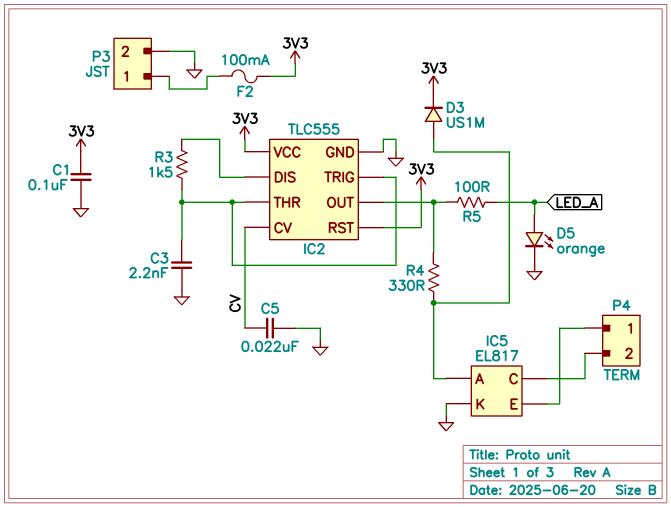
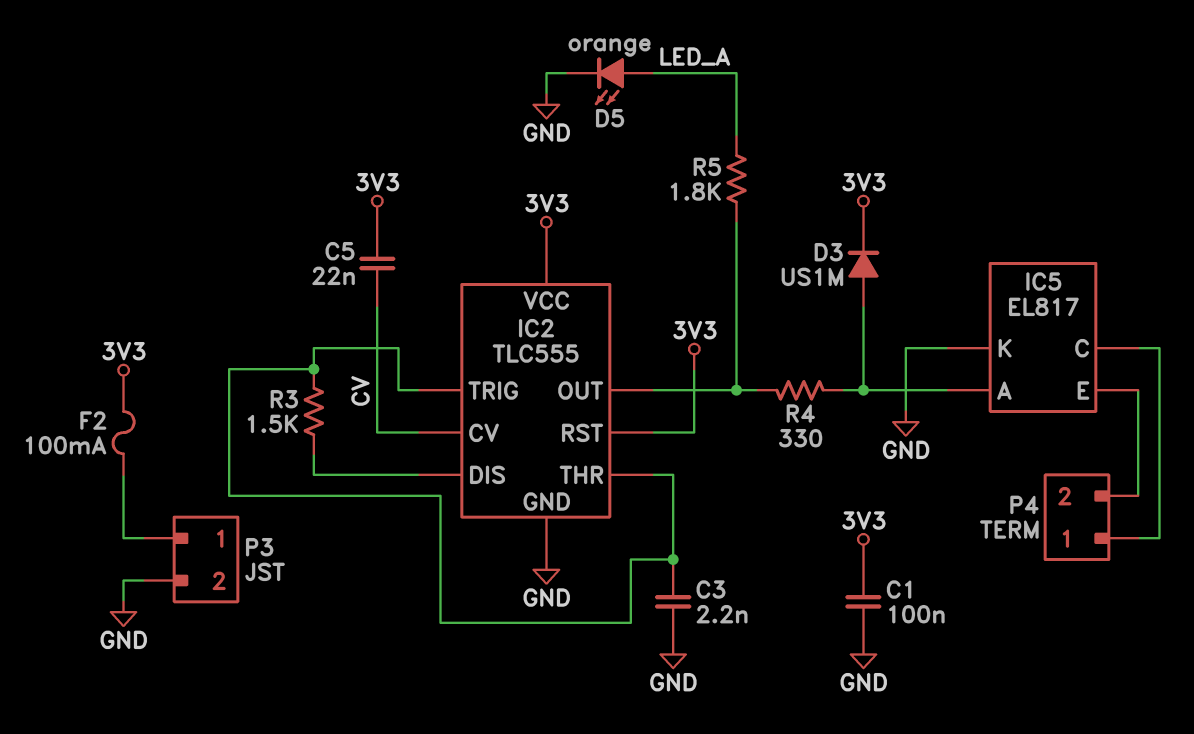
C5: 22nF (CV, GND) -> 22nF (3V3, CV)
P4 pin 1: IC5/E -> IC5/C
P4 pin 2: IC5/C -> IC5/E
R5: 100 (IC2/OUT, LED_A) -> 1.8k (IC2/OUT, LED_A)

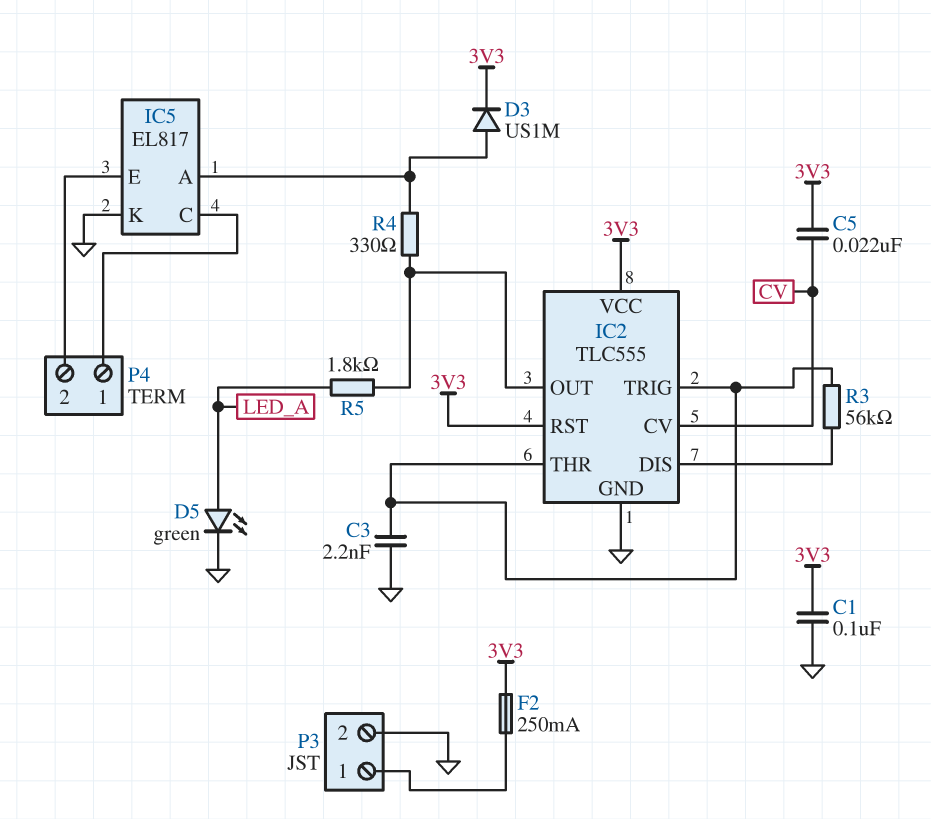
D5: LED orange (A LED_A, K GND) -> LED green (A LED_A, K GND)
F2: 100mA (3V3, P3/1) -> 250mA (3V3, P3/1)
R3: 1.5k (IC2/DIS, IC2/THR) -> 56k (IC2/DIS, IC2/THR)

